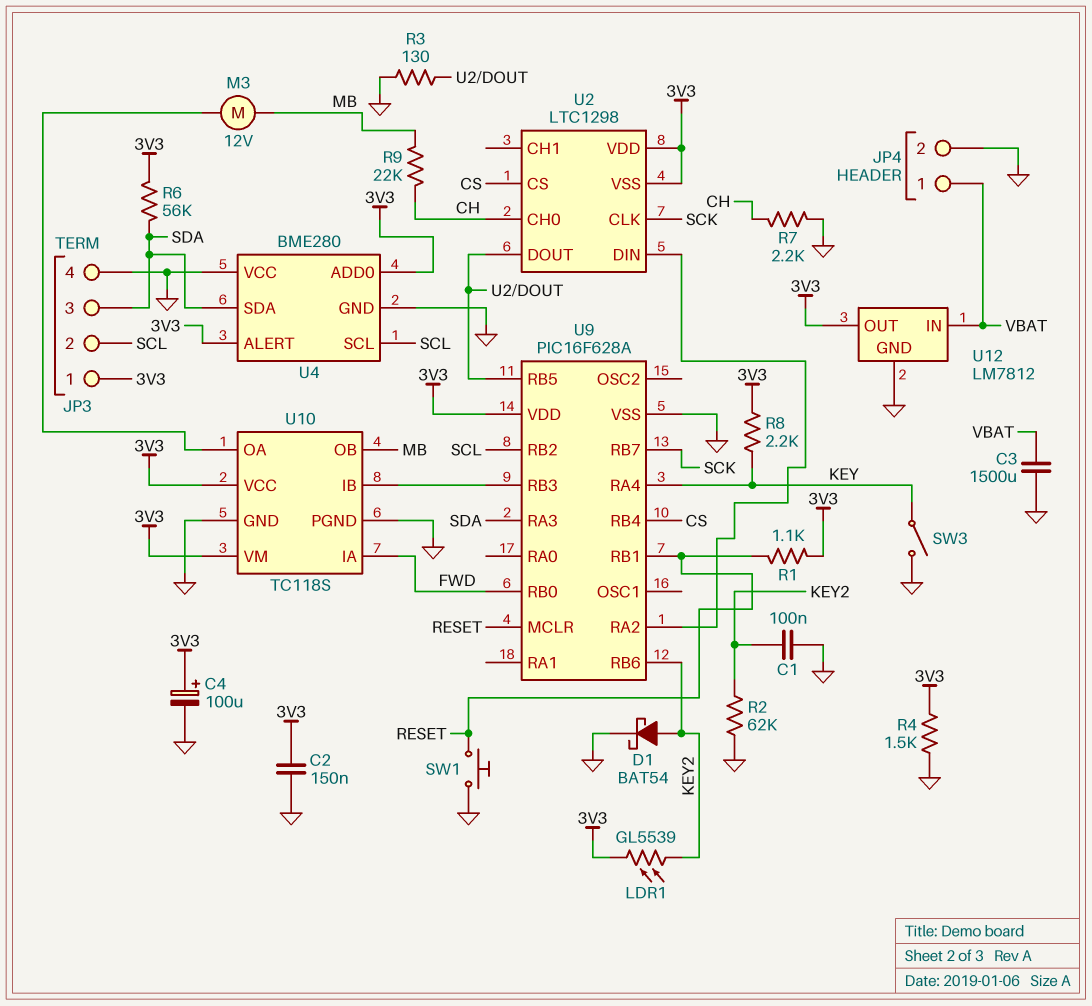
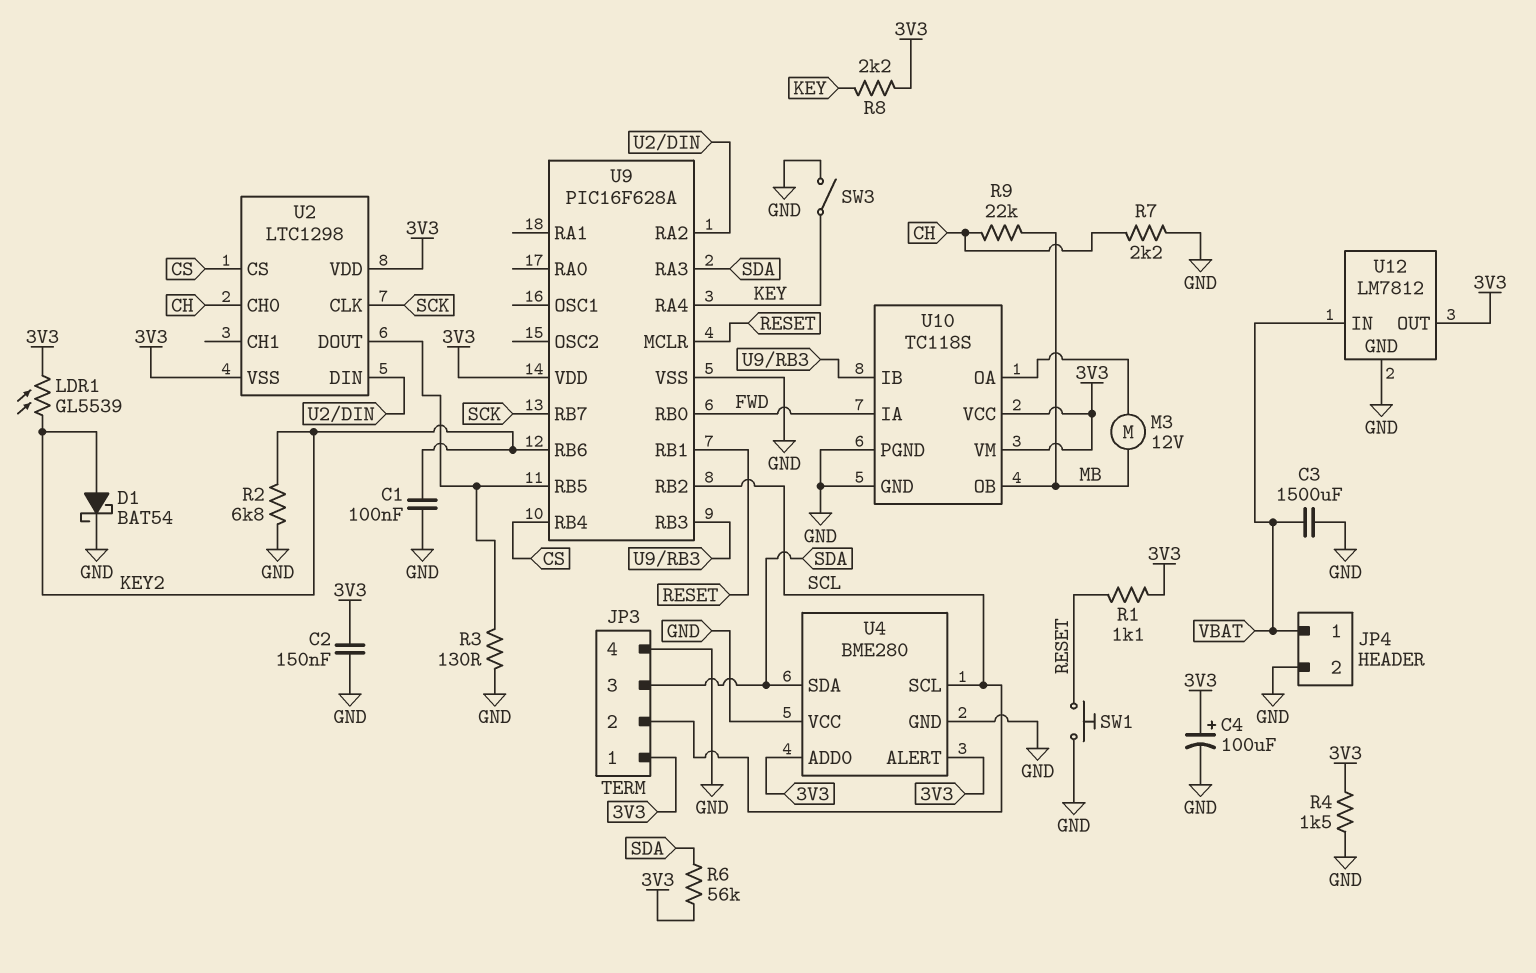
R2: 62k (GND, KEY2) -> 6.8k (GND, KEY2)

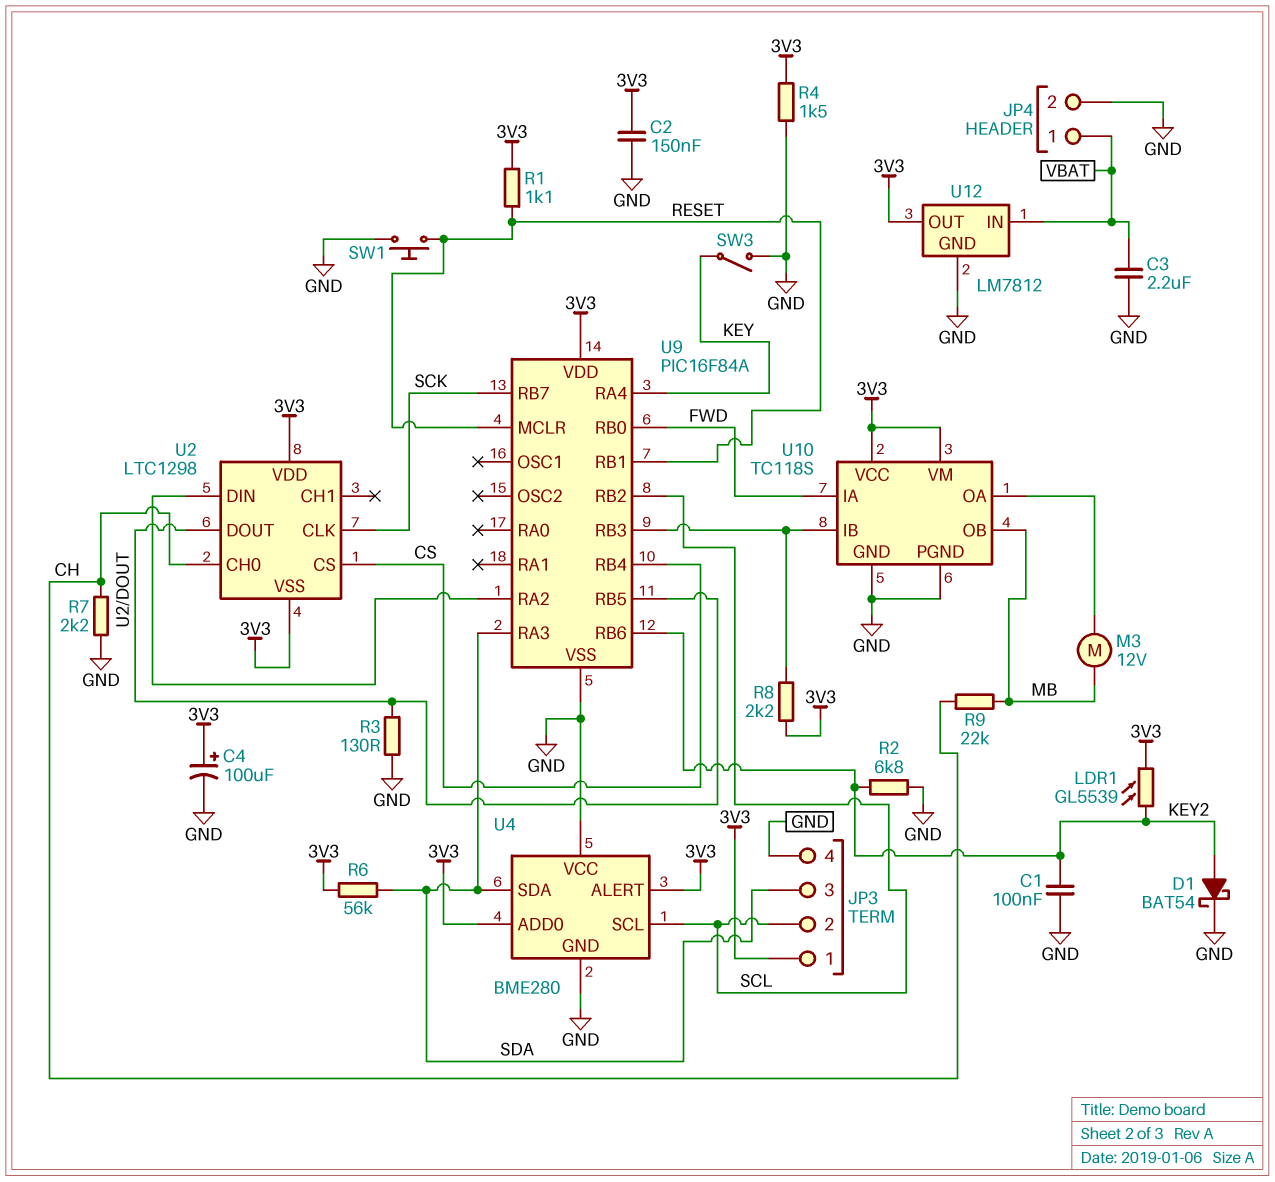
C3: 1500uF (GND, VBAT) -> 2.2uF (GND, VBAT)
R8: 2.2k (3V3, KEY) -> 2.2k (3V3, U9/RB3)
U9: PIC16F628A -> PIC16F84A

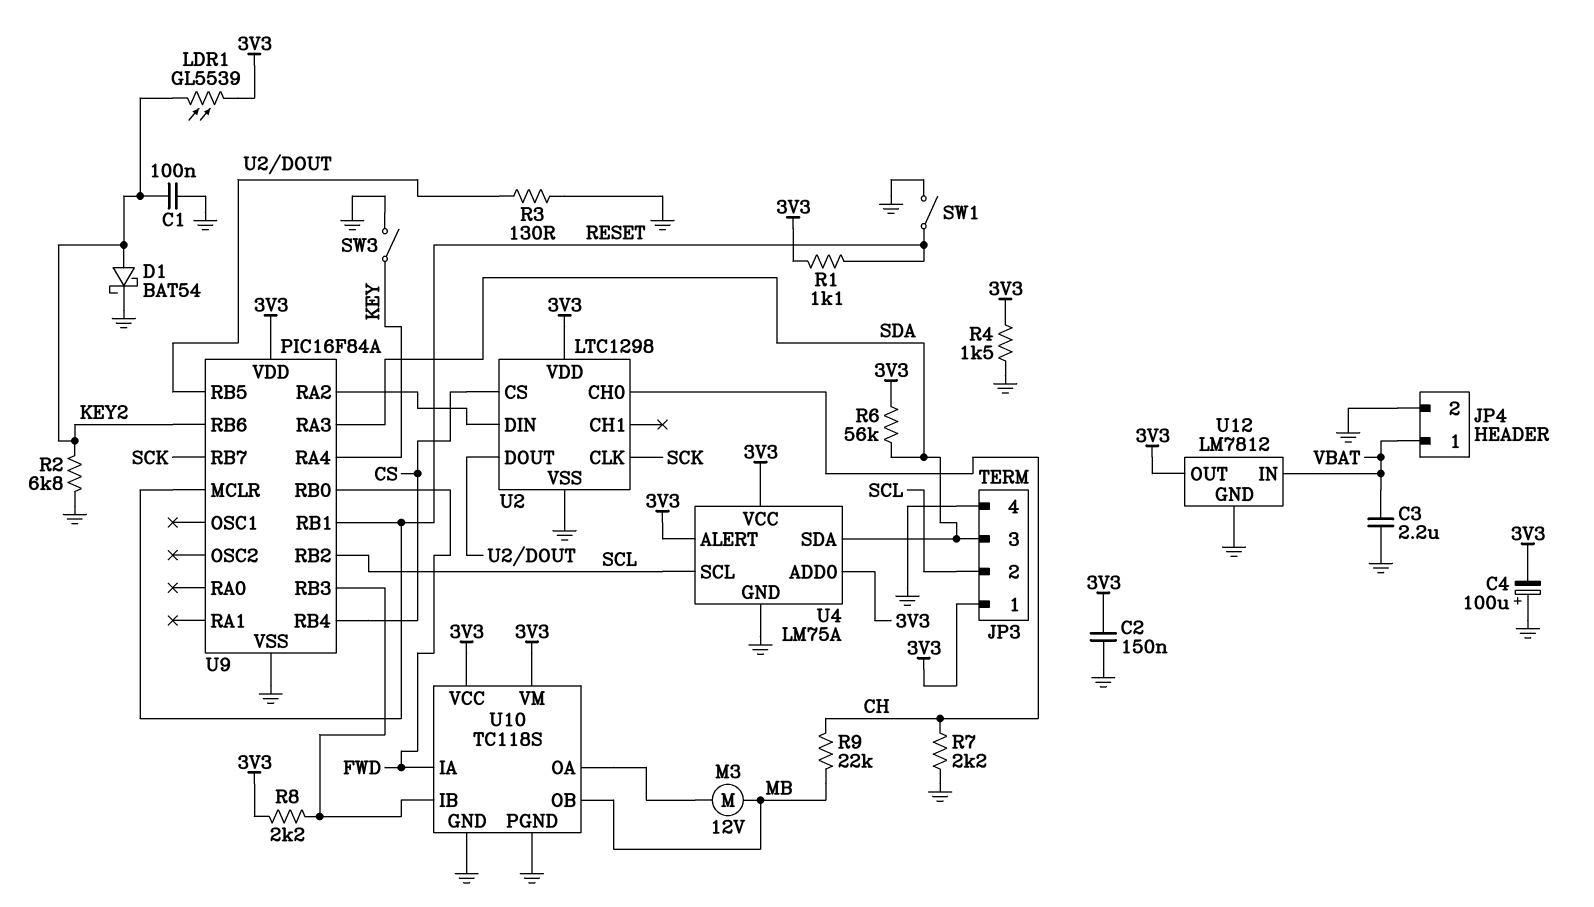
C4: 100uF (plus 3V3, minus GND) -> 100uF (plus GND, minus 3V3)
SW1: button (GND, RESET) -> switch (GND, RESET)
U2 pin VSS: 3V3 -> GND
U4: BME280 -> LM75A
U4 pin VCC: GND -> 3V3

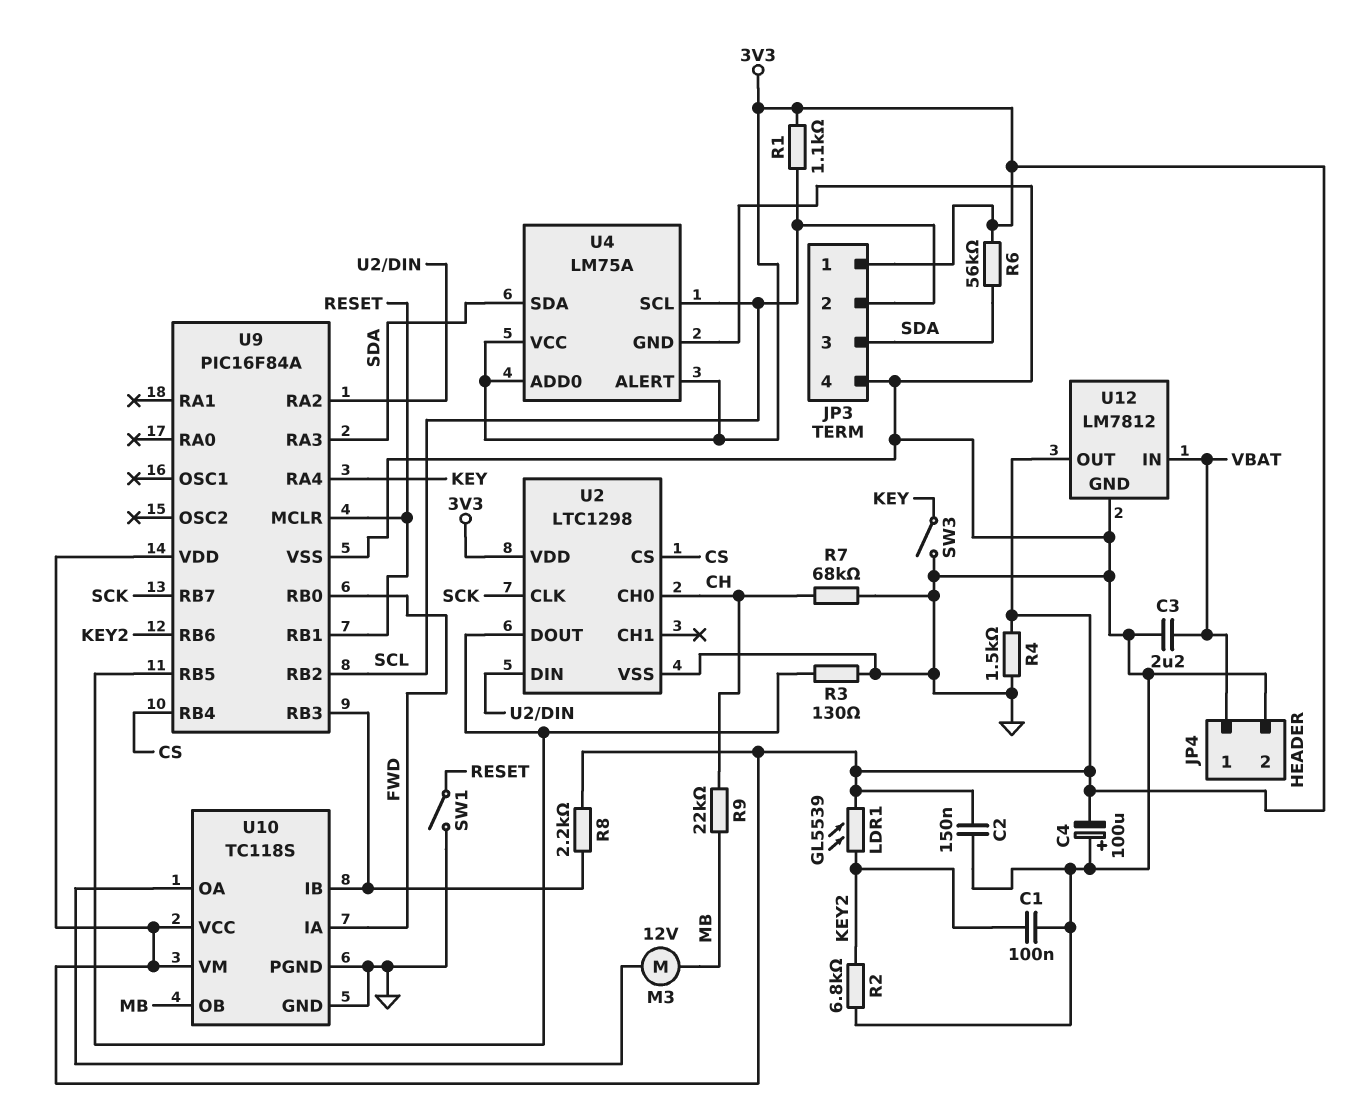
D1: schottky BAT54 (A KEY2, K GND) -> none
R1: 1.1k (3V3, RESET) -> 1.1k (3V3, SCL)
R7: 2.2k (CH, GND) -> 68k (CH, GND)

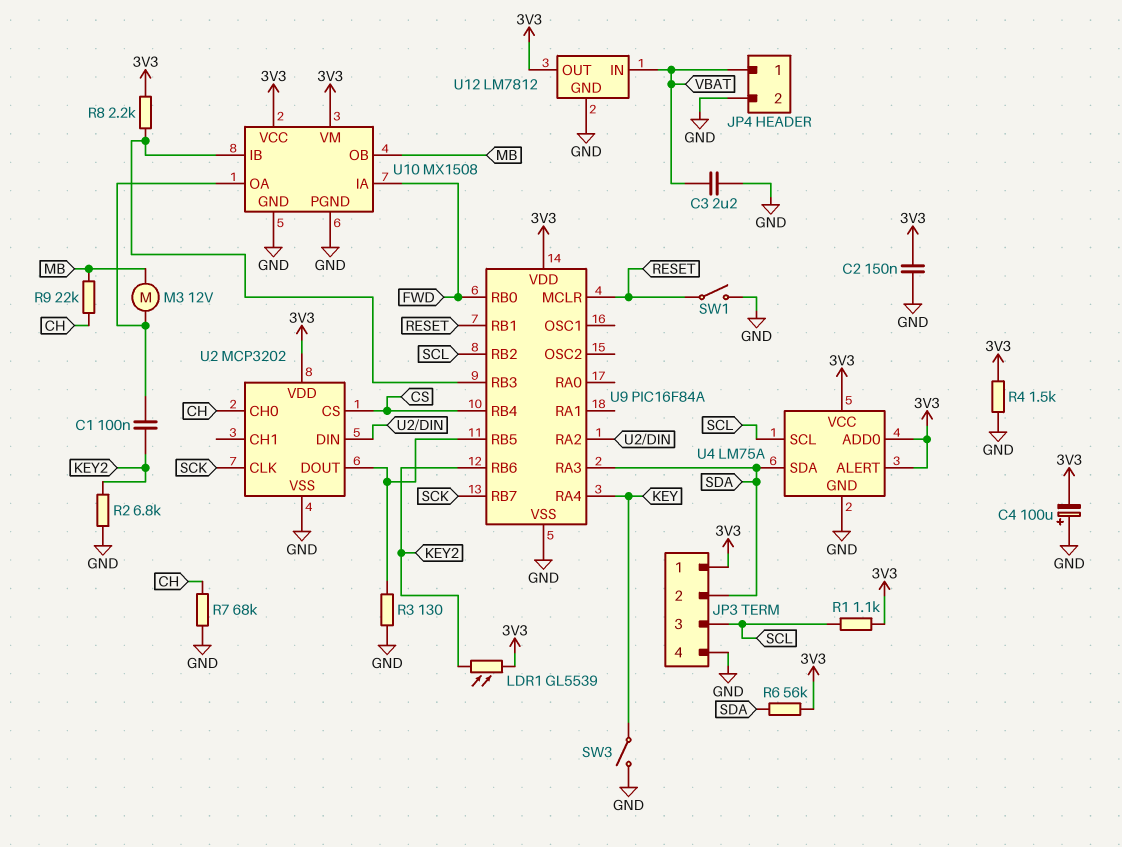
C1: 100nF (GND, KEY2) -> 100nF (KEY2, U10/OA)
JP3 pin 2: SCL -> SDA
JP3 pin 3: SDA -> SCL
U2: LTC1298 -> MCP3202
U10: TC118S -> MX1508

